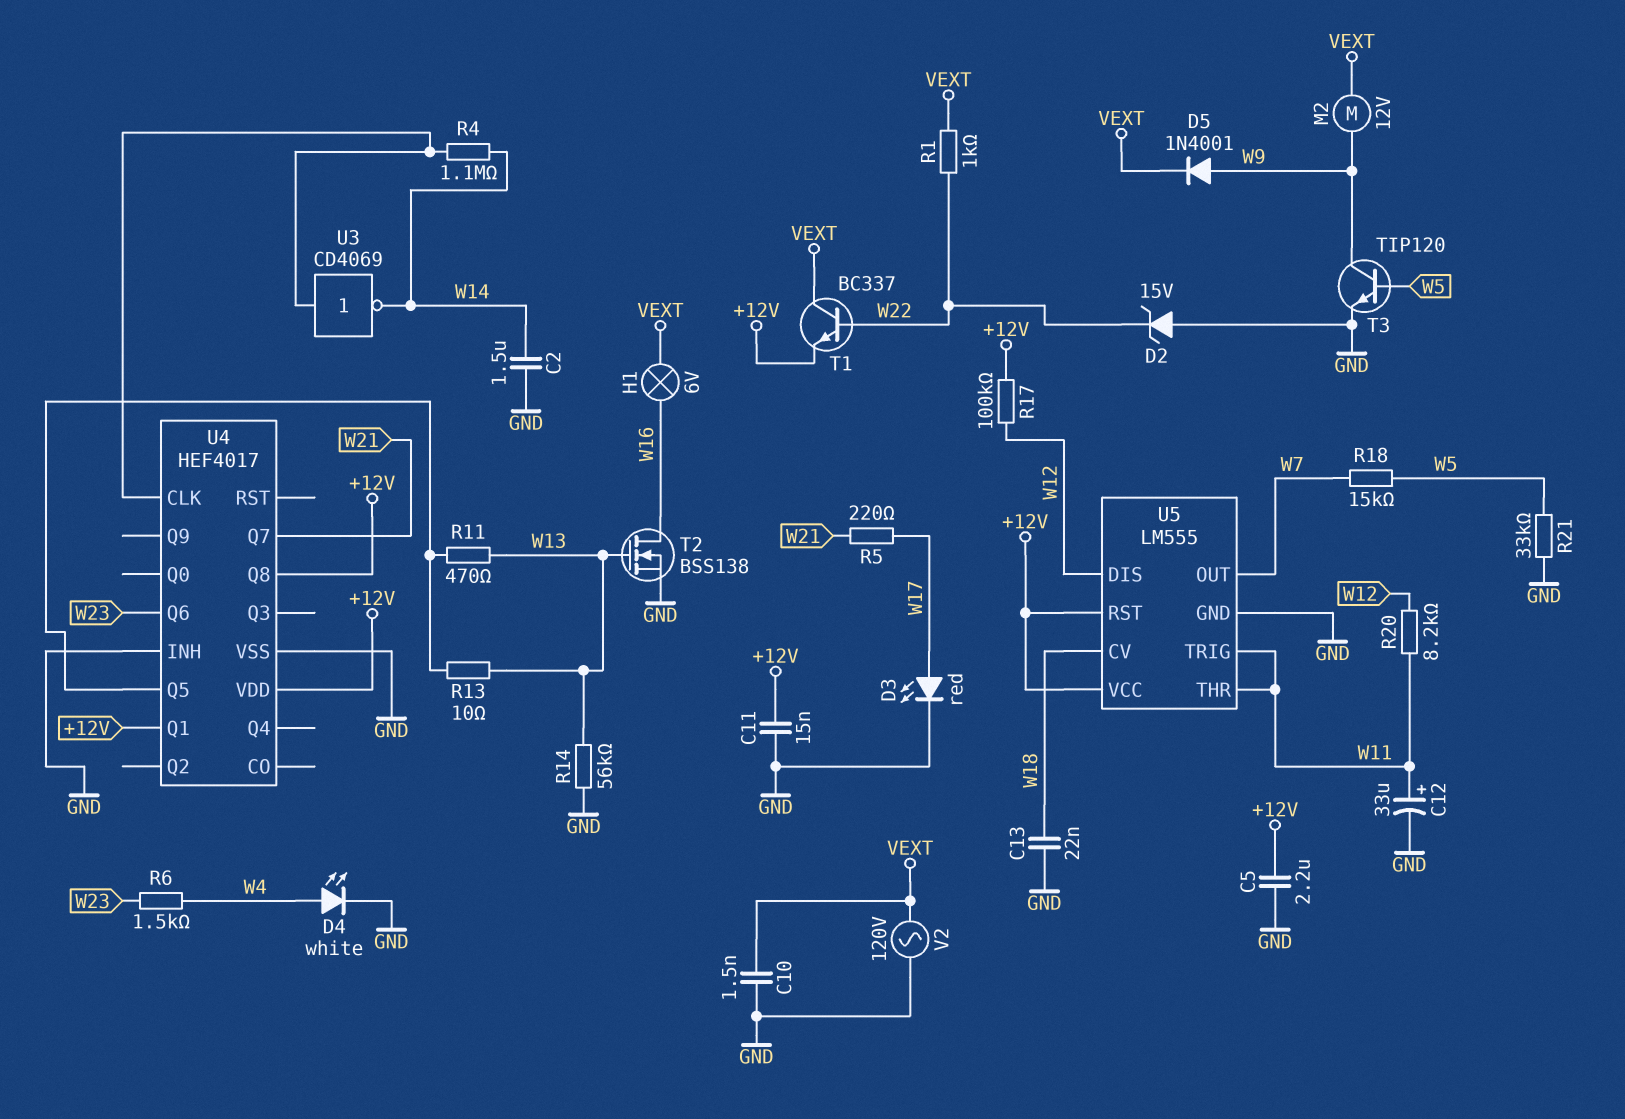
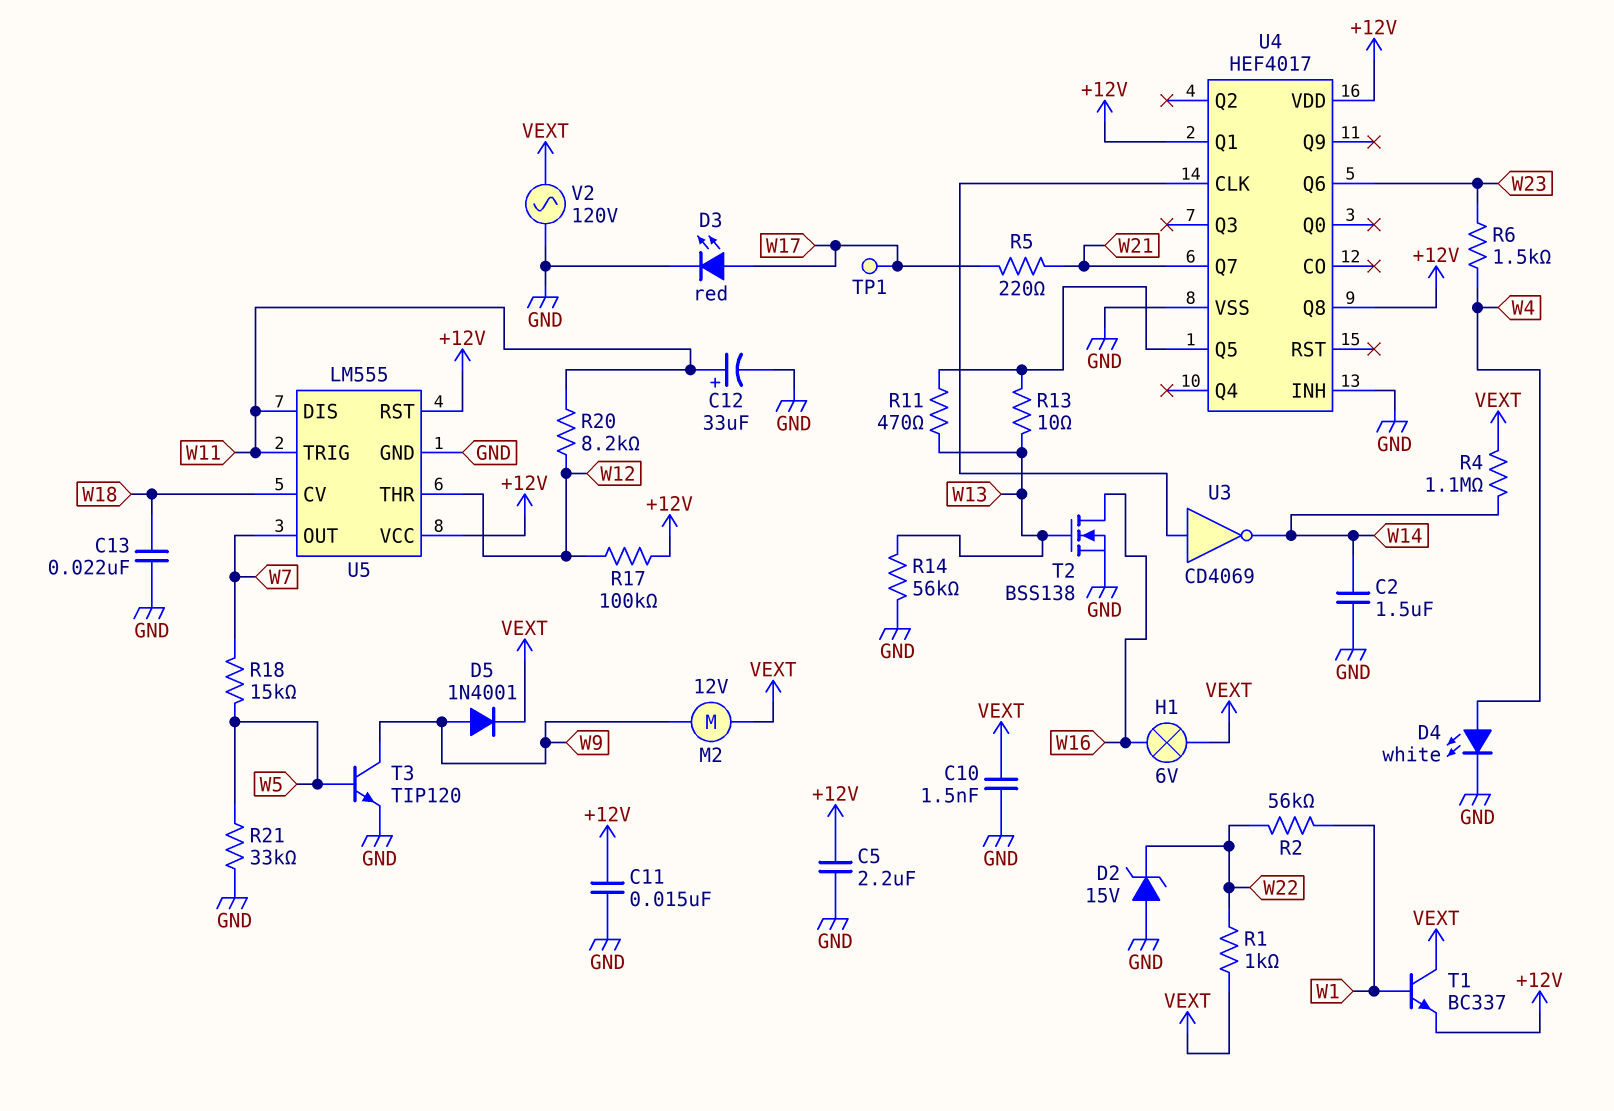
R2: none -> 56k (W1, W22)
R4: 1.1M (U4/CLK, W14) -> 1.1M (VEXT, W14)
T1: NPN BC337 (B W22, C VEXT, E +12V) -> NPN BC337 (B W1, C VEXT, E +12V)
TP1: none -> test point (W17)
U5 pin DIS: W12 -> W11
U5 pin THR: W11 -> W12

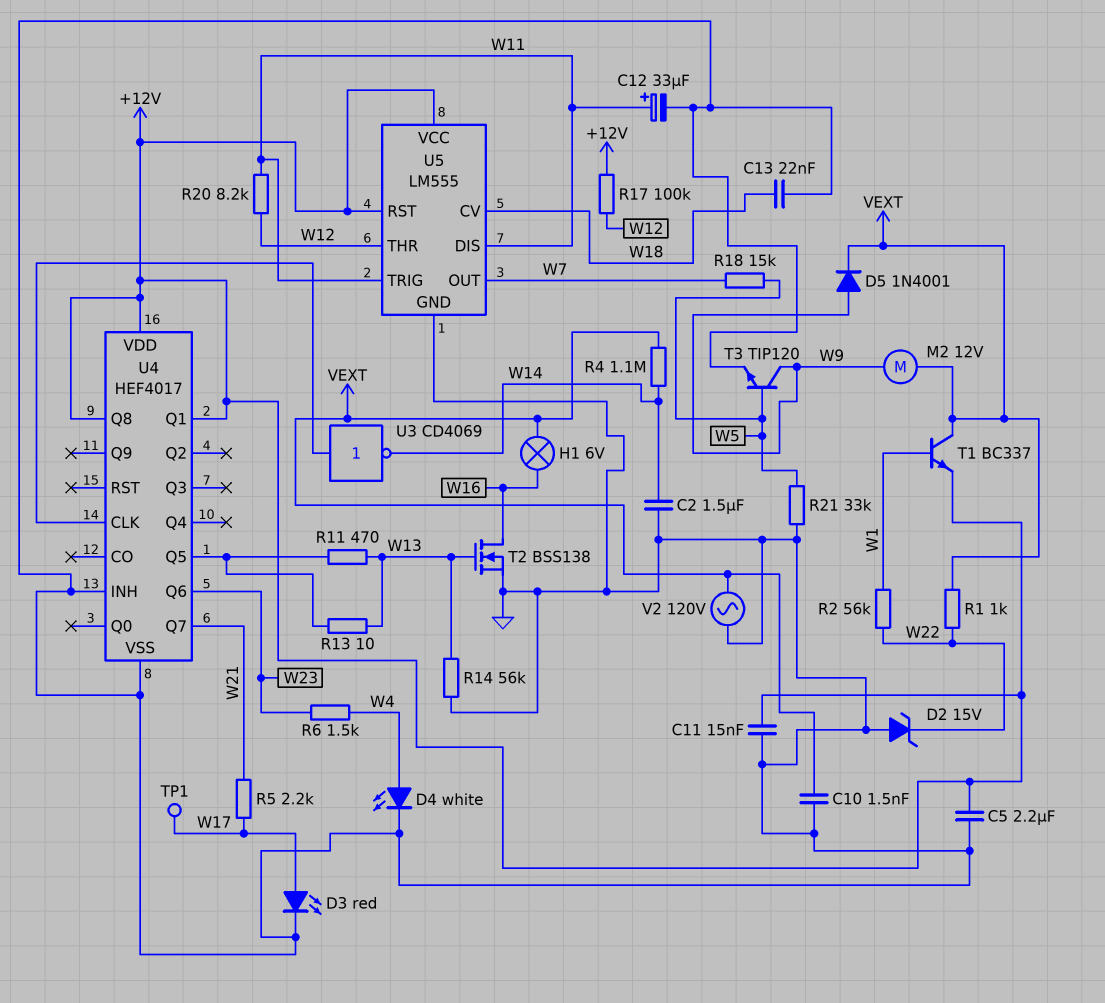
R5: 220 (W17, W21) -> 2.2k (W17, W21)

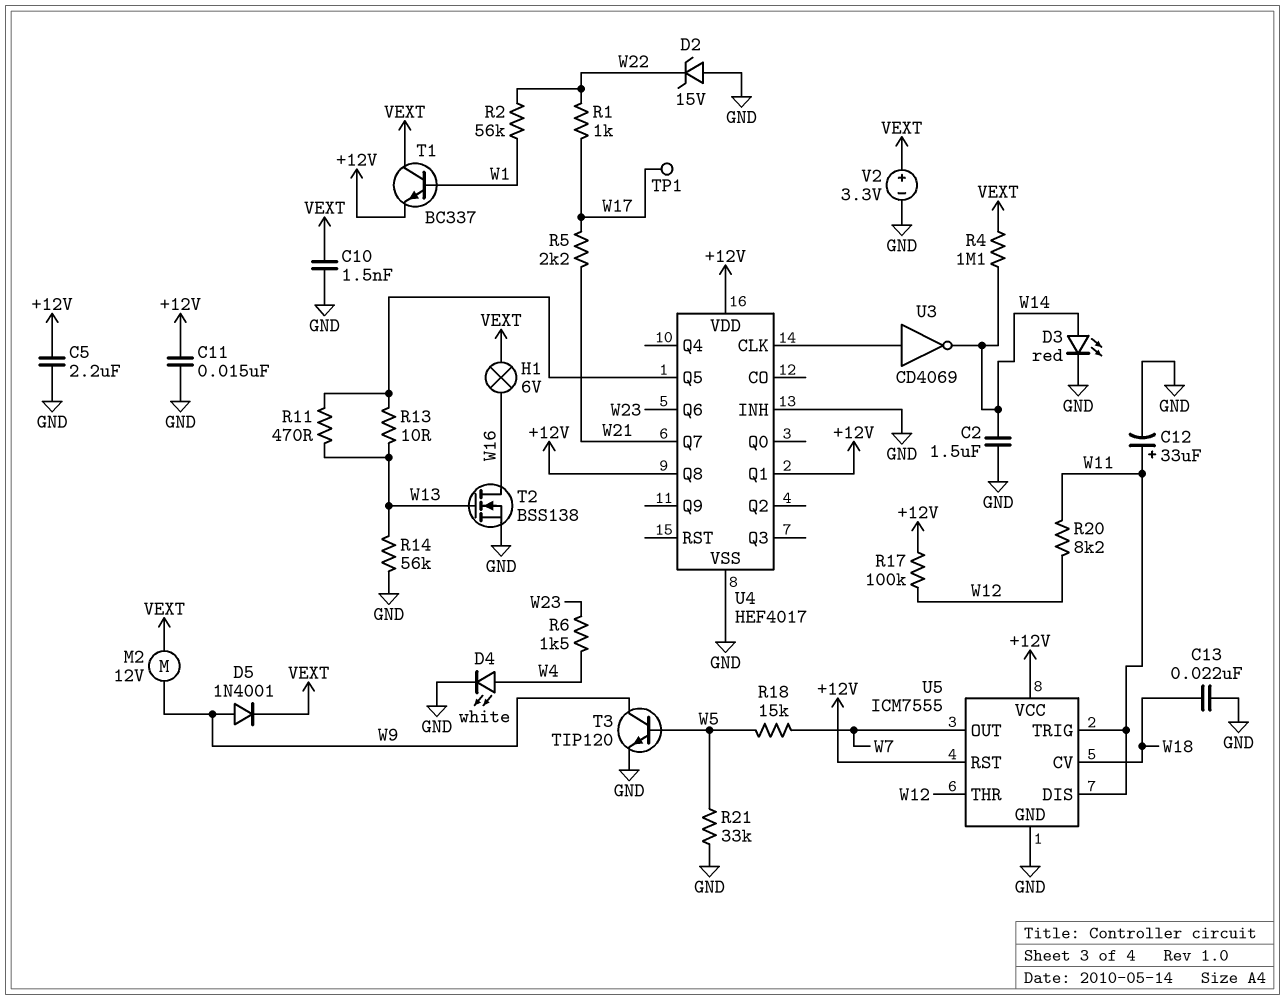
D3: LED red (A W17, K GND) -> LED red (A W14, K GND)
R1: 1k (VEXT, W22) -> 1k (W17, W22)
U5: LM555 -> ICM7555
V2: AC 120V (GND, VEXT) -> 3.3V (plus VEXT, minus GND)

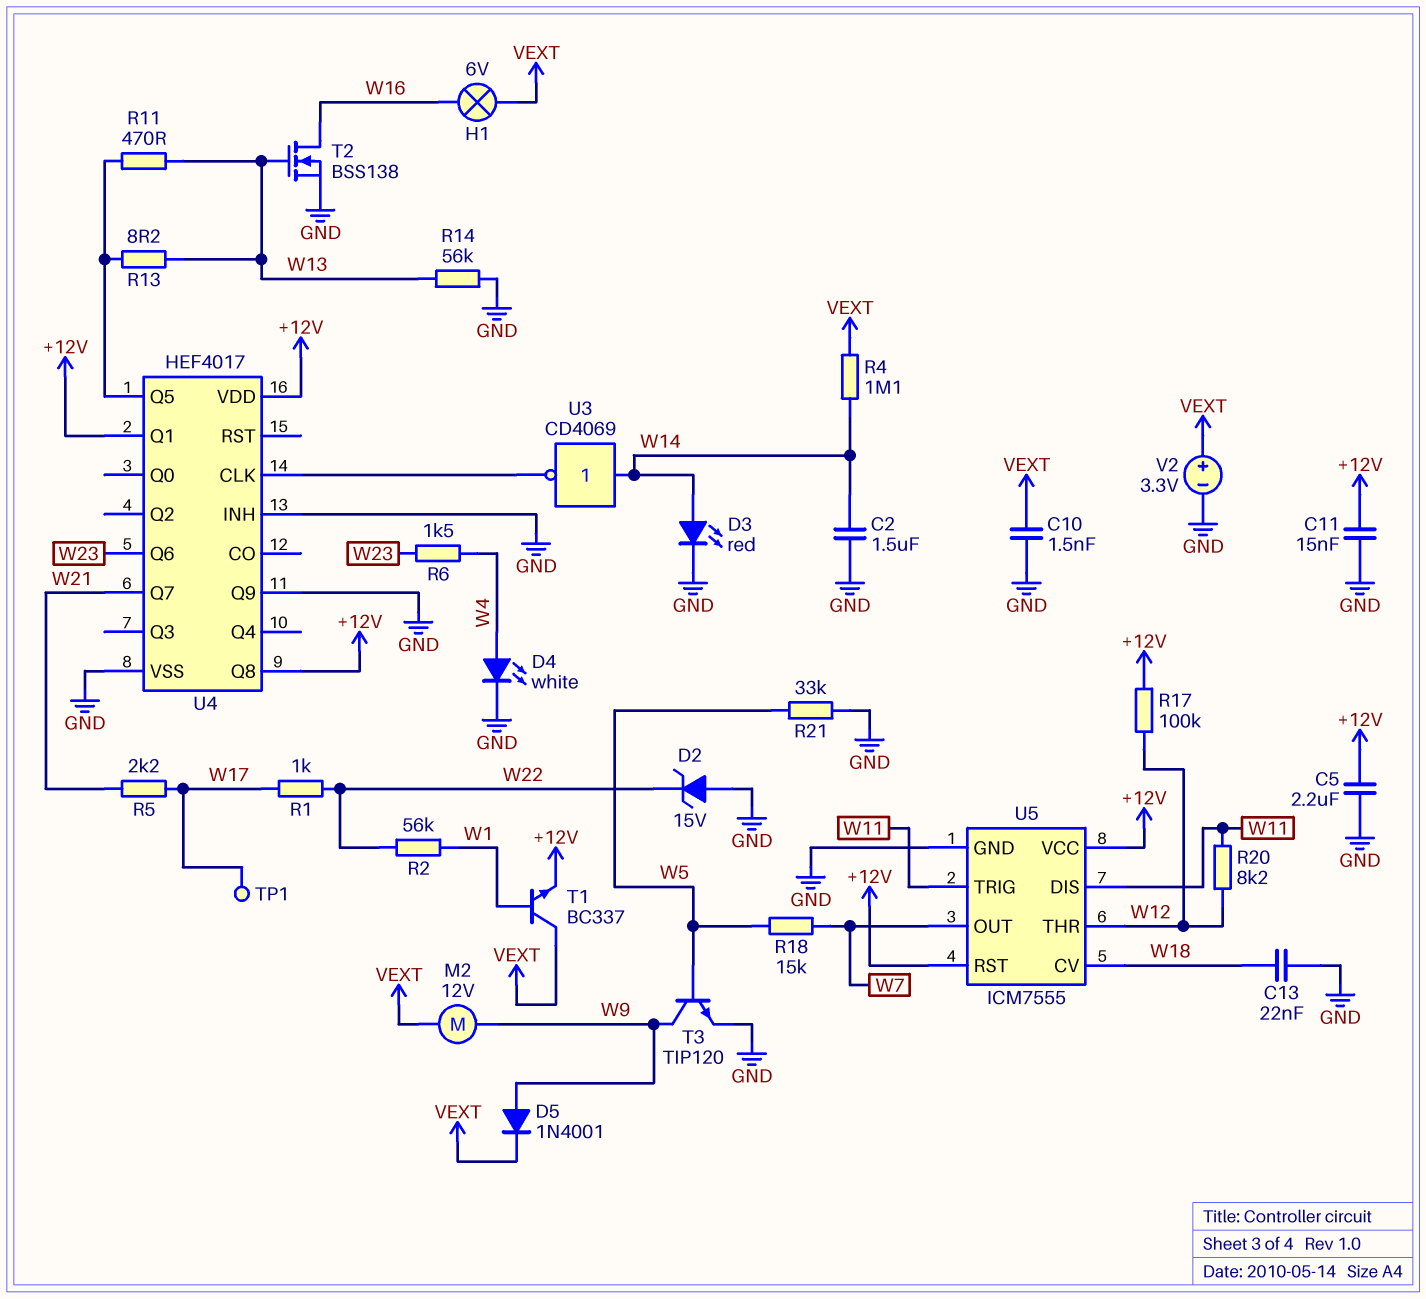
C12: 33uF (plus W11, minus GND) -> none
R13: 10 (U4/Q5, W13) -> 8.2 (U4/Q5, W13)
U3: NOT CD4069 (in U4/CLK, out W14) -> NOT CD4069 (in W14, out U4/CLK)
U4 pin Q9: none -> GND

